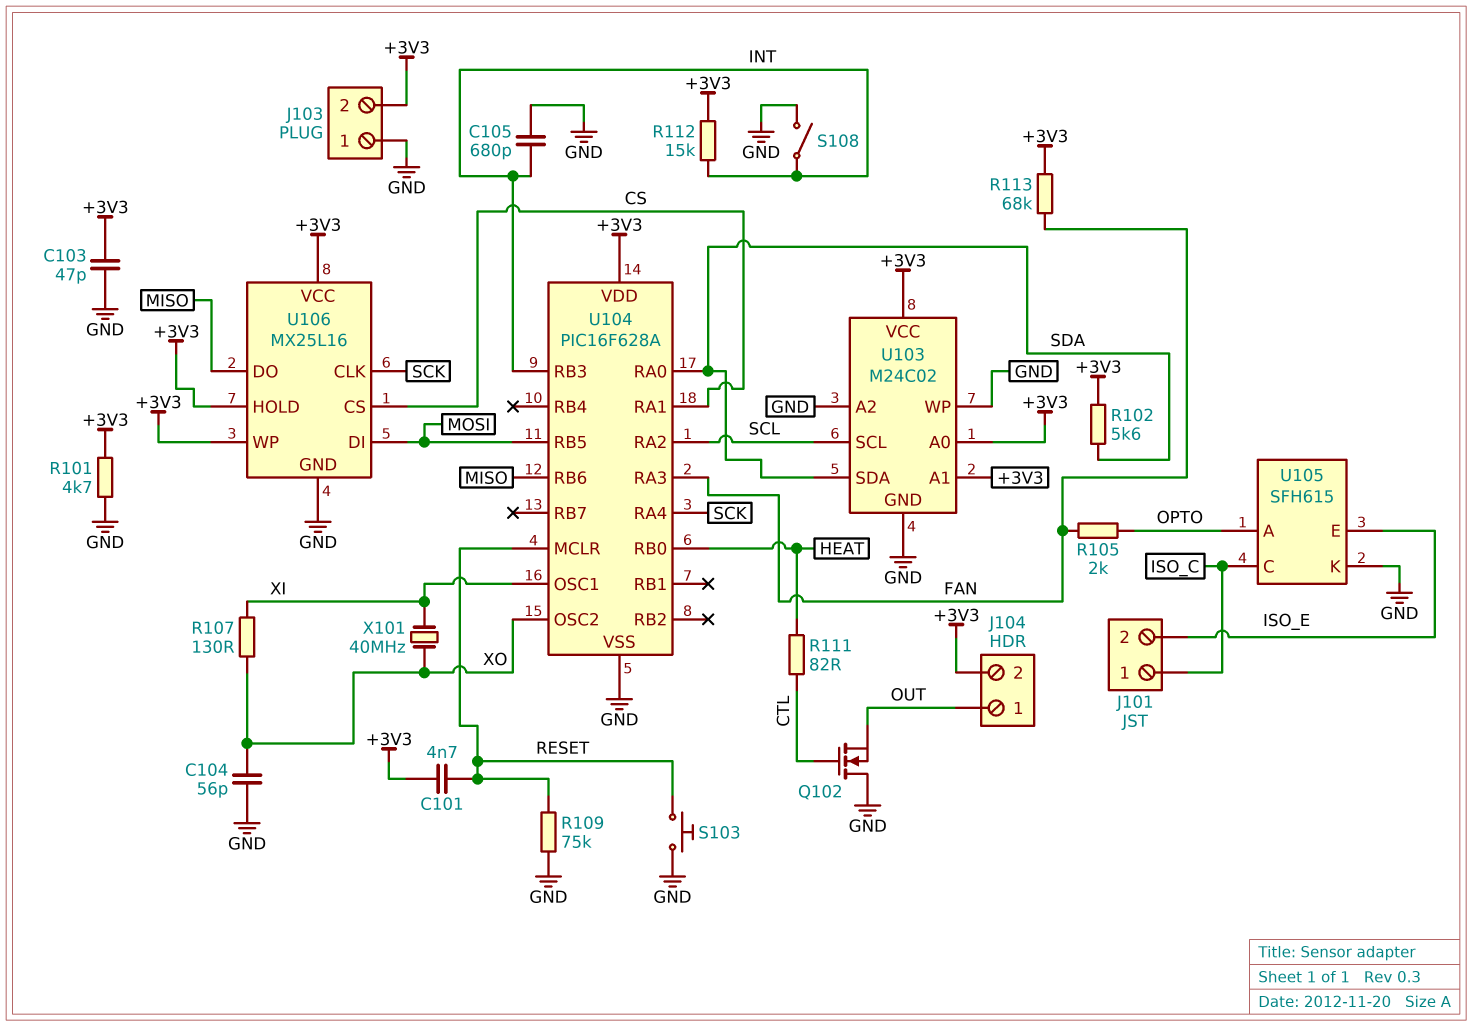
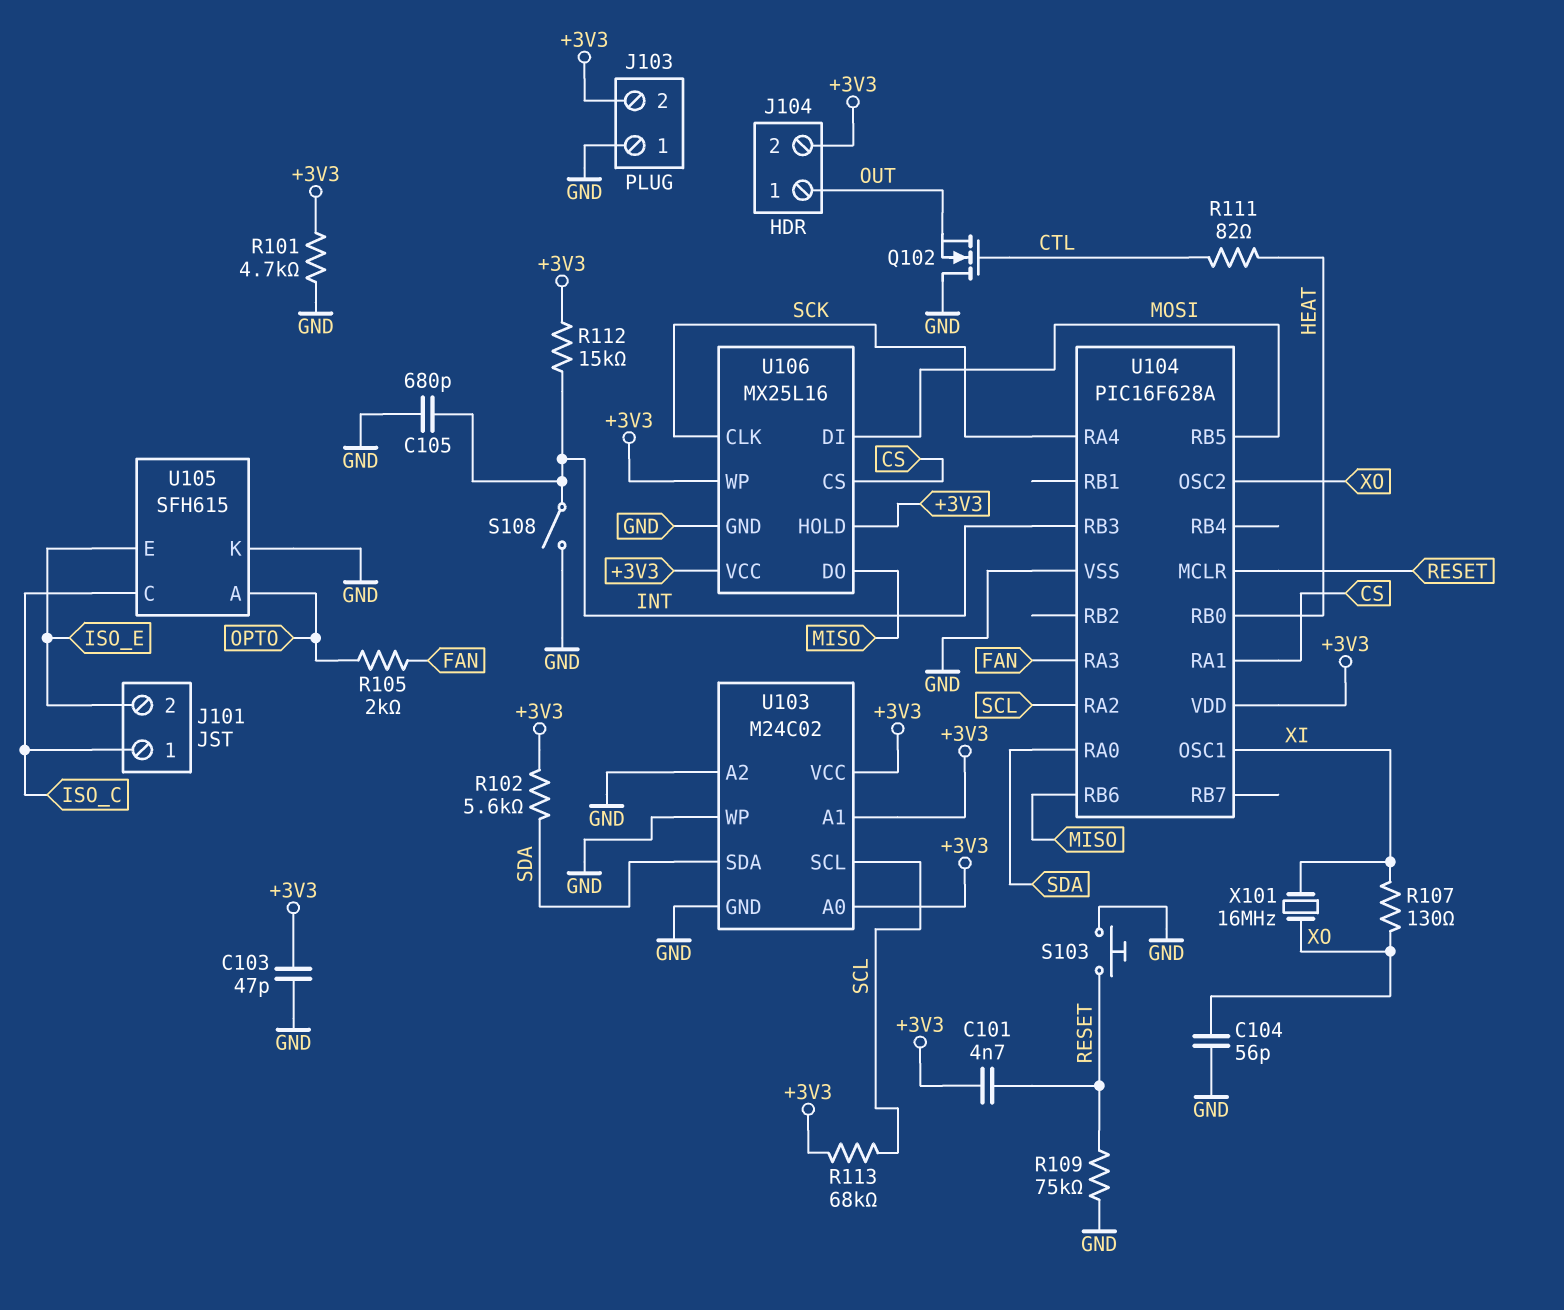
R113: 68k (+3V3, FAN) -> 68k (+3V3, SCL)
X101: 40MHz (XI, XO) -> 16MHz (XI, XO)

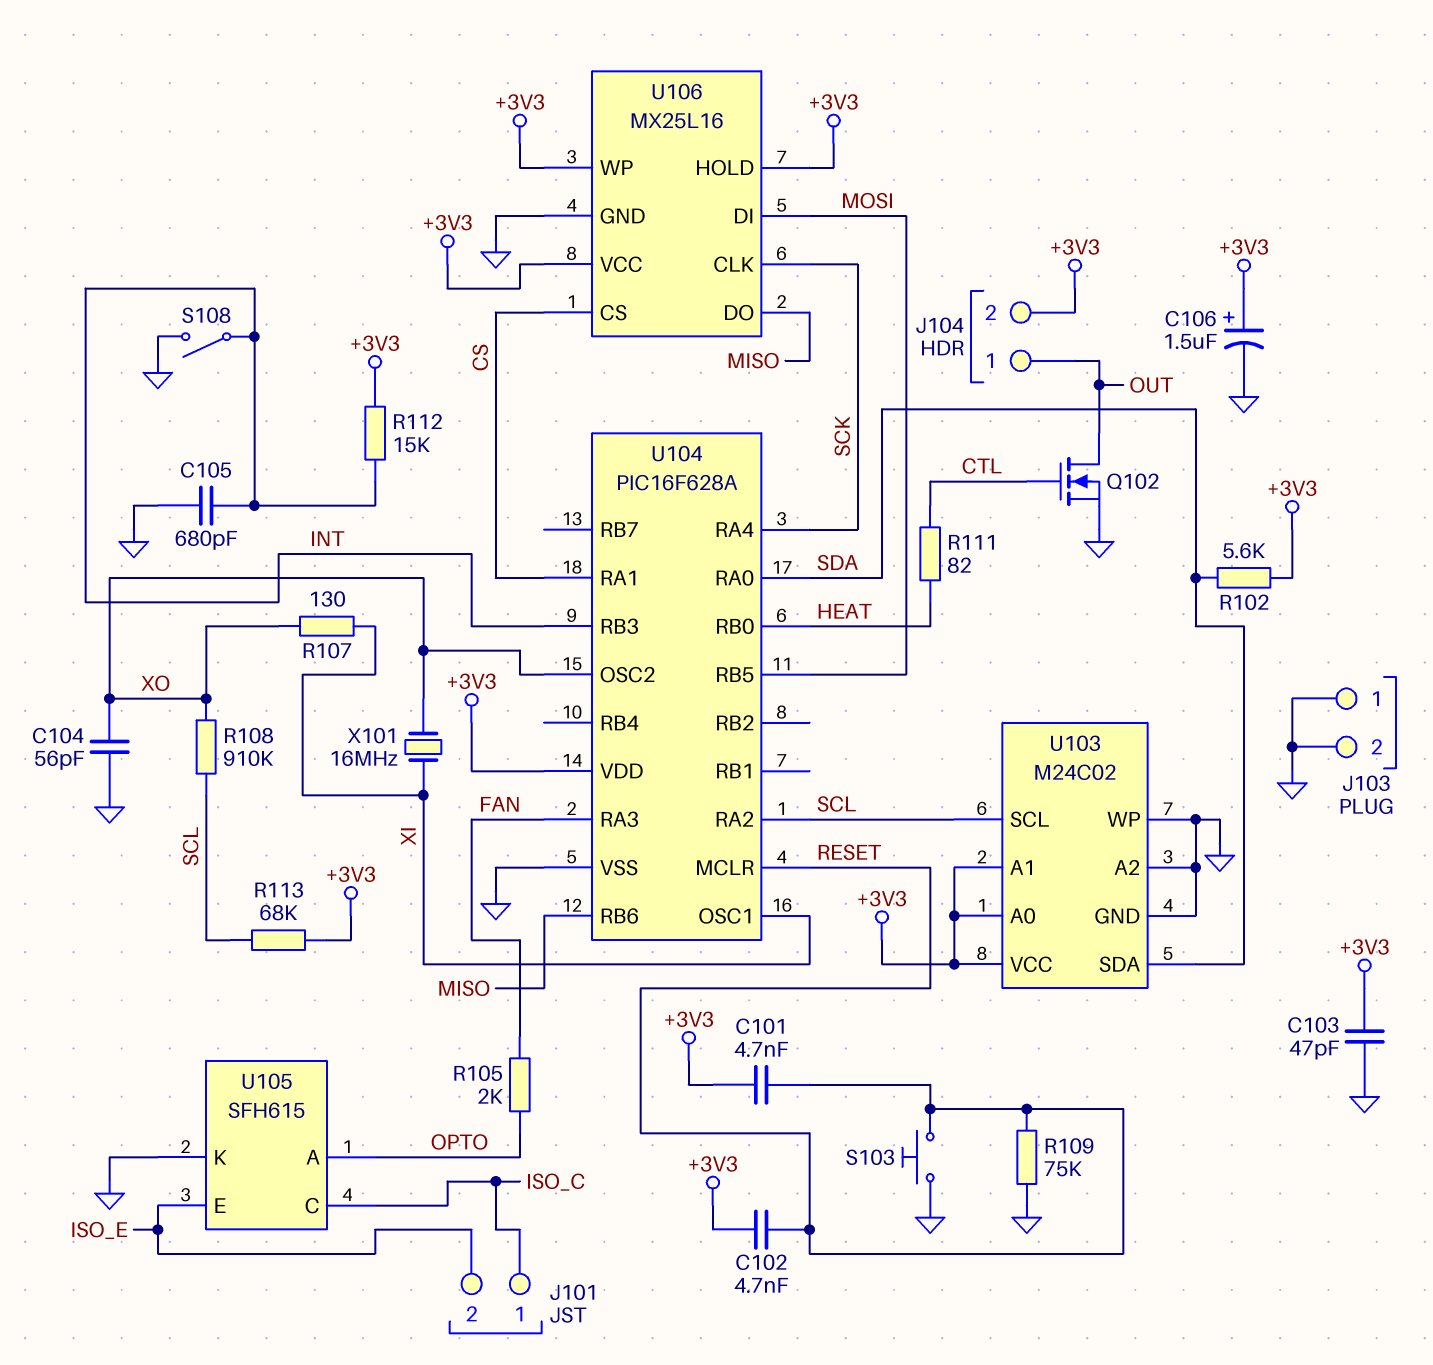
C102: none -> 4.7nF (+3V3, RESET)
C106: none -> 1.5uF (plus +3V3, minus GND)
J103 pin 2: +3V3 -> GND
Q102: NMOS (G CTL, D GND, S OUT) -> NMOS (G CTL, D OUT, S GND)
R101: 4.7k (+3V3, GND) -> none
R108: none -> 910k (SCL, XO)

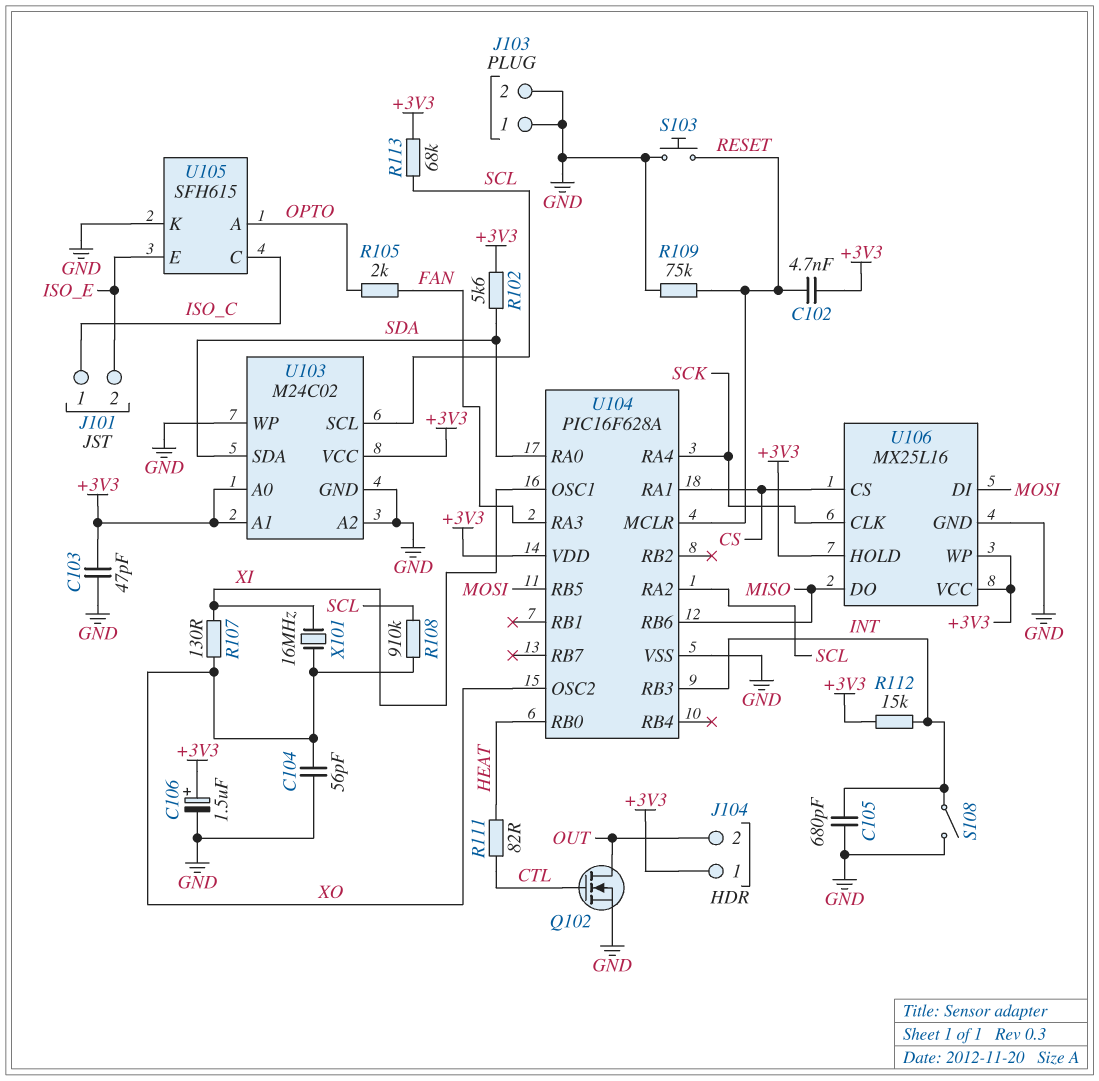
C101: 4.7nF (+3V3, RESET) -> none
J104 pin 1: OUT -> +3V3
J104 pin 2: +3V3 -> OUT

